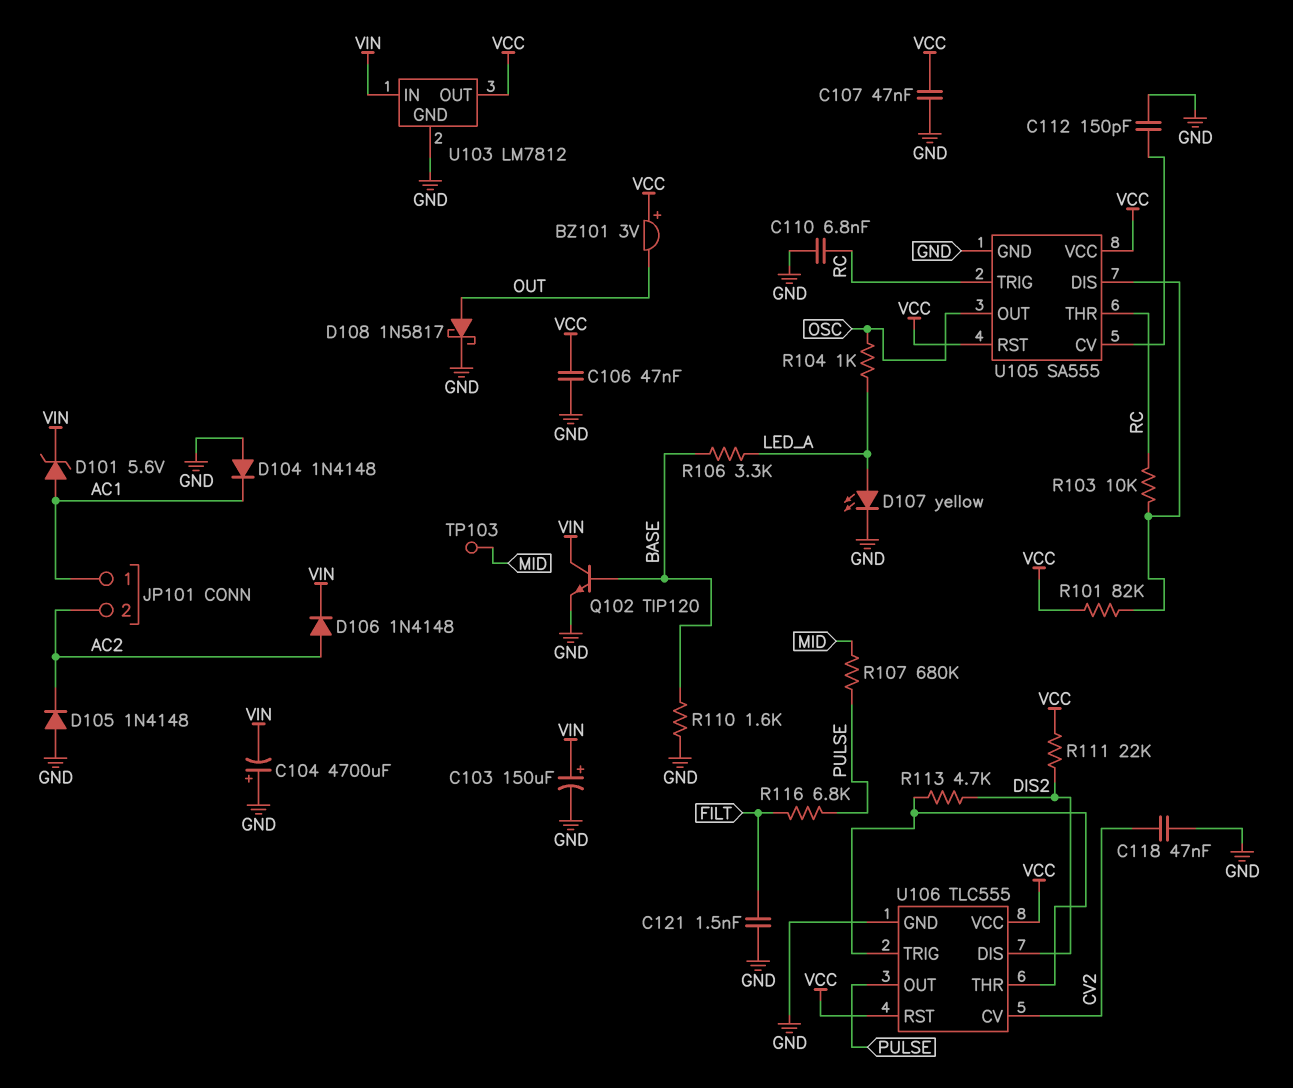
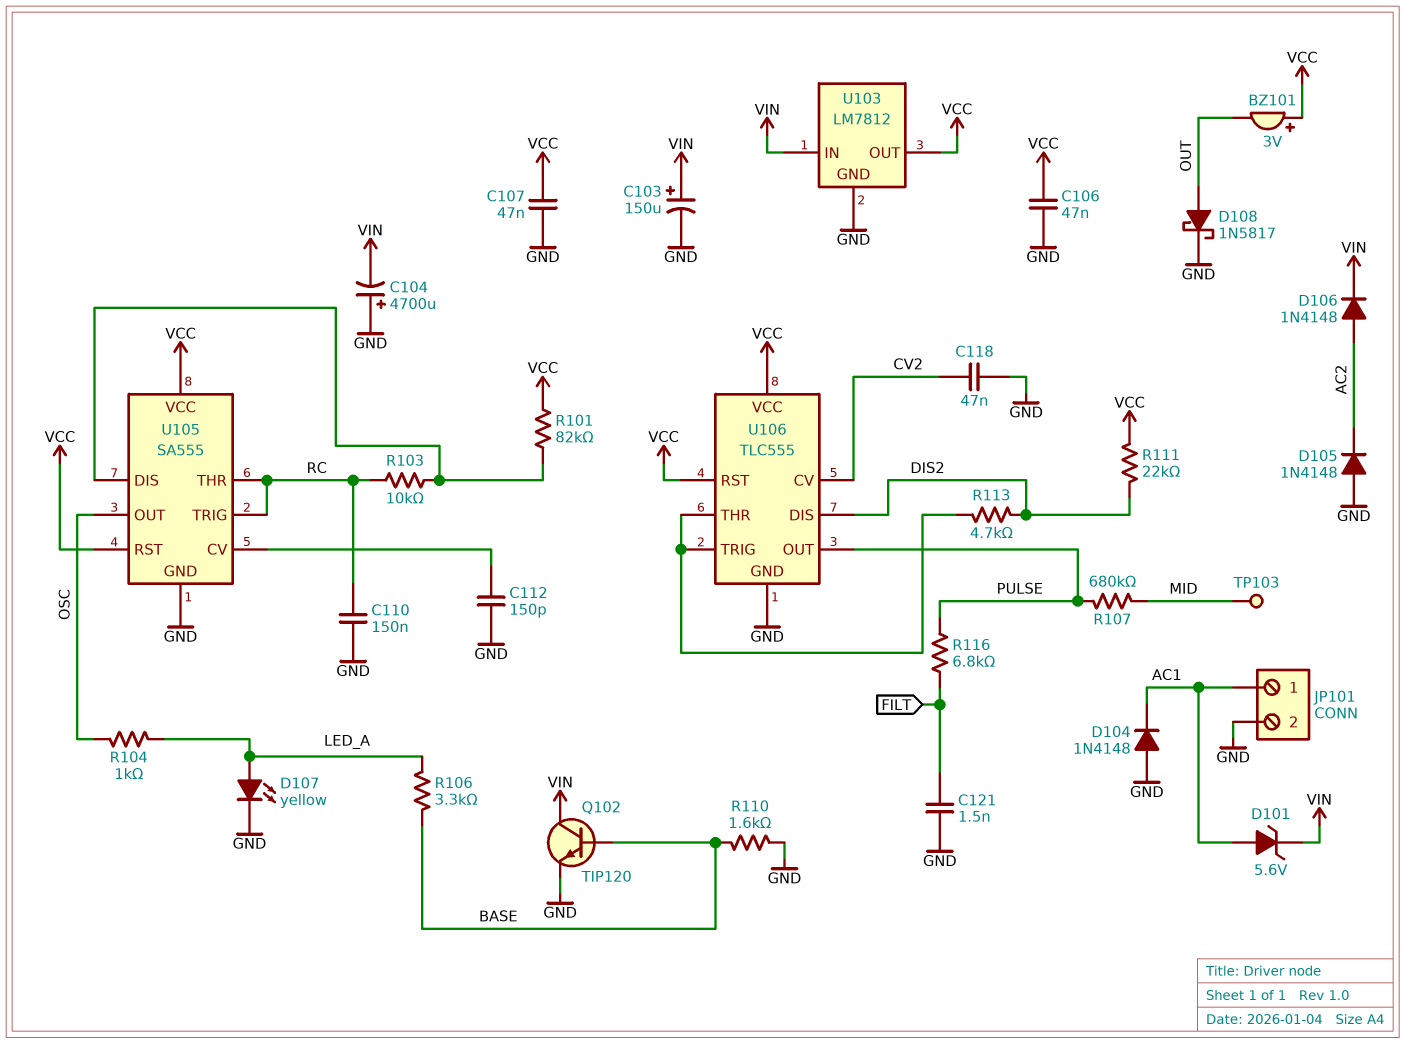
C110: 6.8nF (GND, RC) -> 150nF (GND, RC)
JP101 pin 2: AC2 -> GND

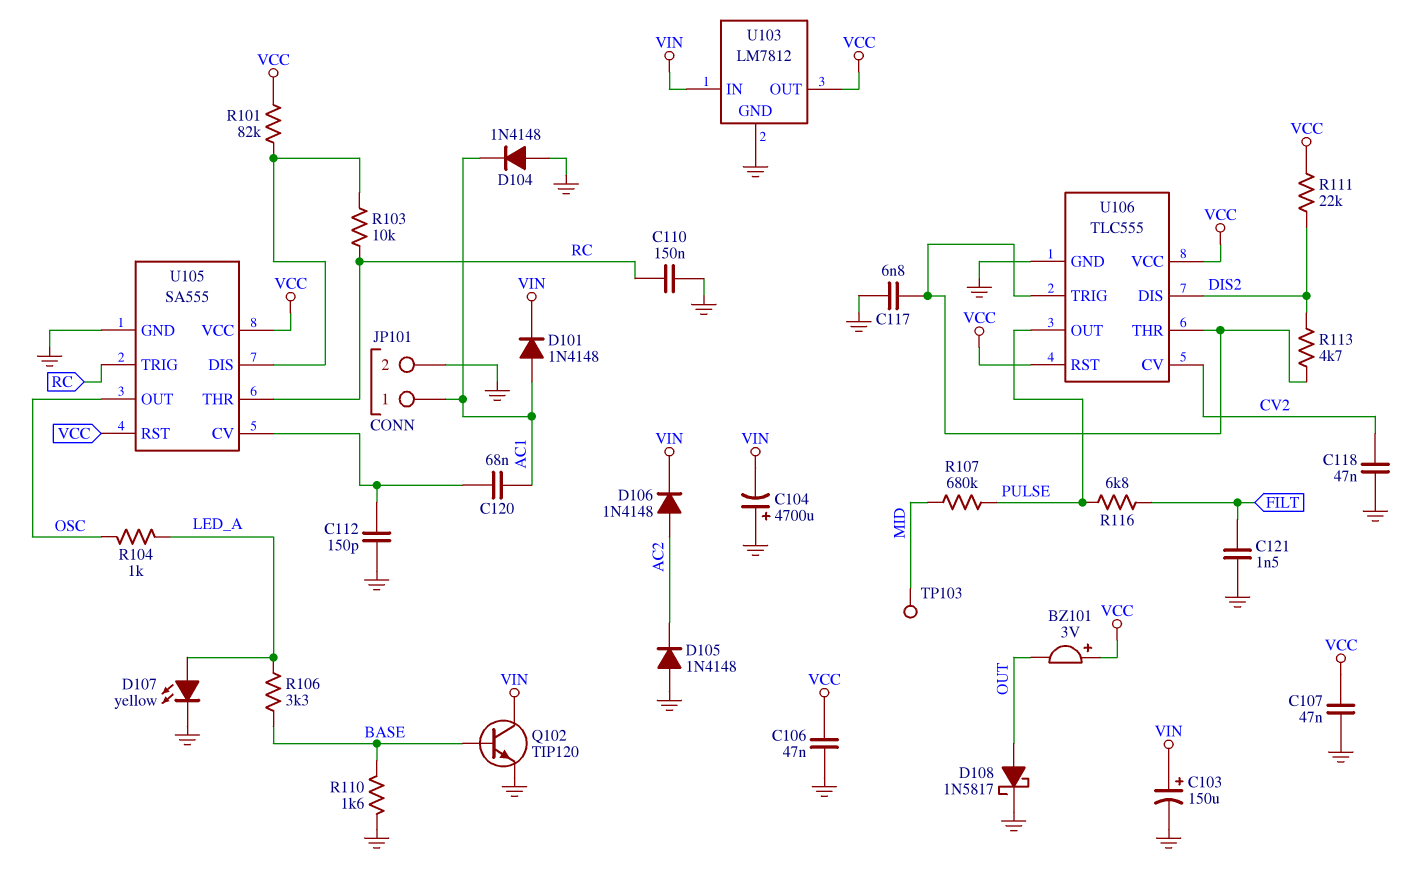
C117: none -> 6.8nF (GND, U106/THR)
C120: none -> 68nF (AC1, U105/CV)
D101: zener 5.6V (A AC1, K VIN) -> diode 1N4148 (A AC1, K VIN)

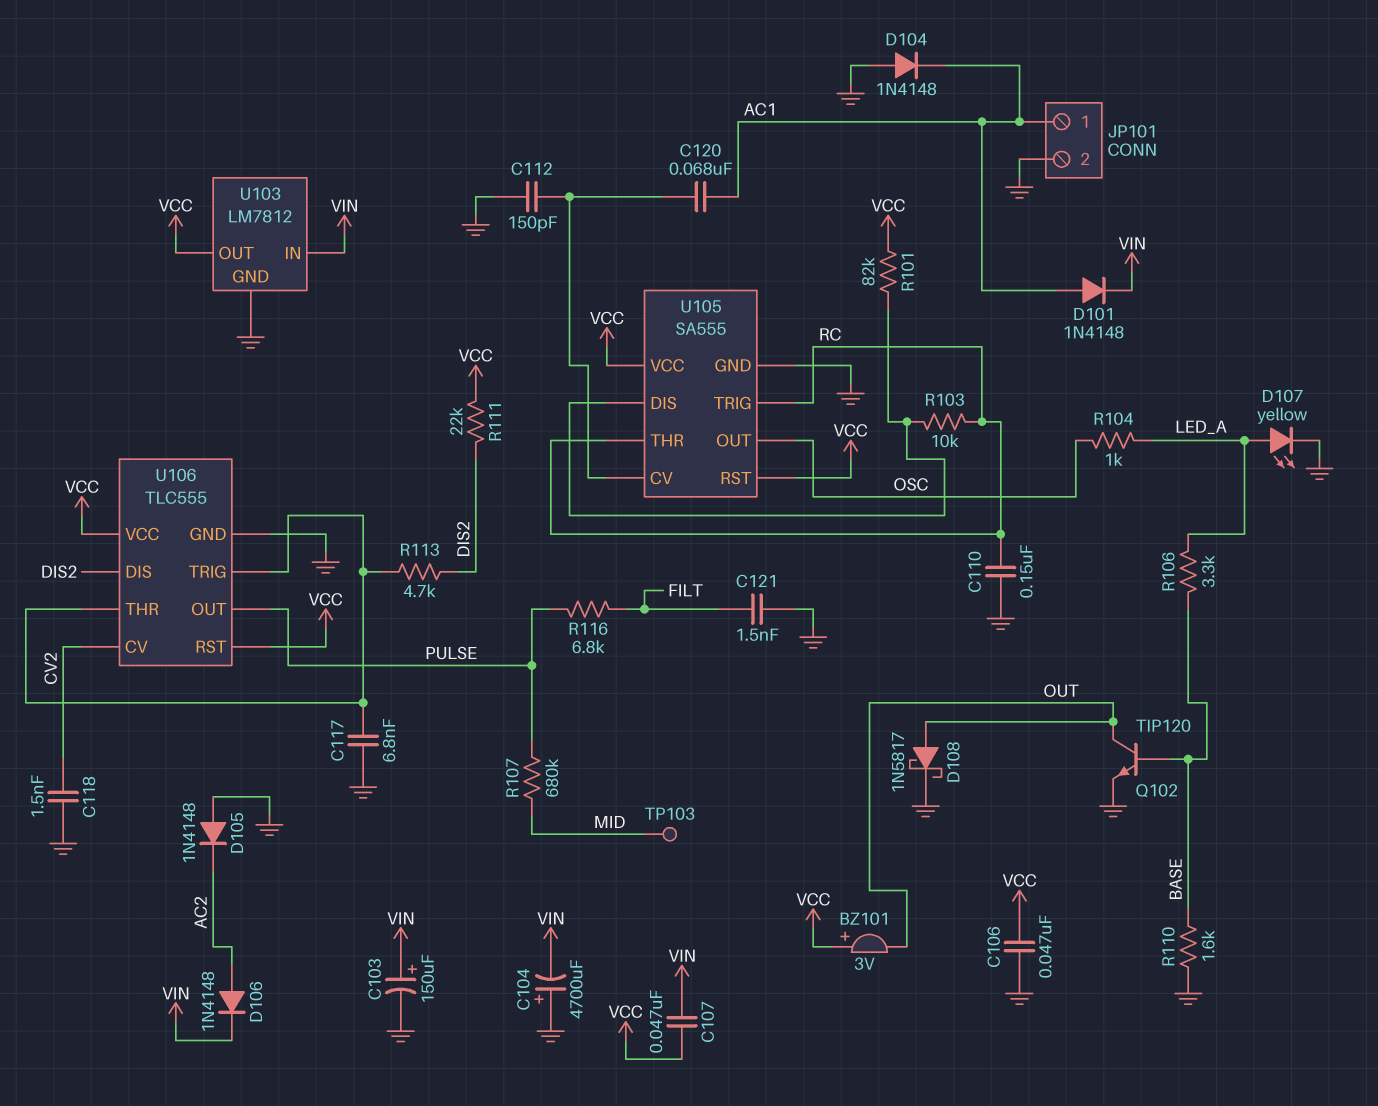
C107: 47nF (GND, VCC) -> 47nF (VCC, VIN)
C118: 47nF (CV2, GND) -> 1.5nF (CV2, GND)
Q102: NPN TIP120 (B BASE, C VIN, E GND) -> NPN TIP120 (B BASE, C OUT, E GND)

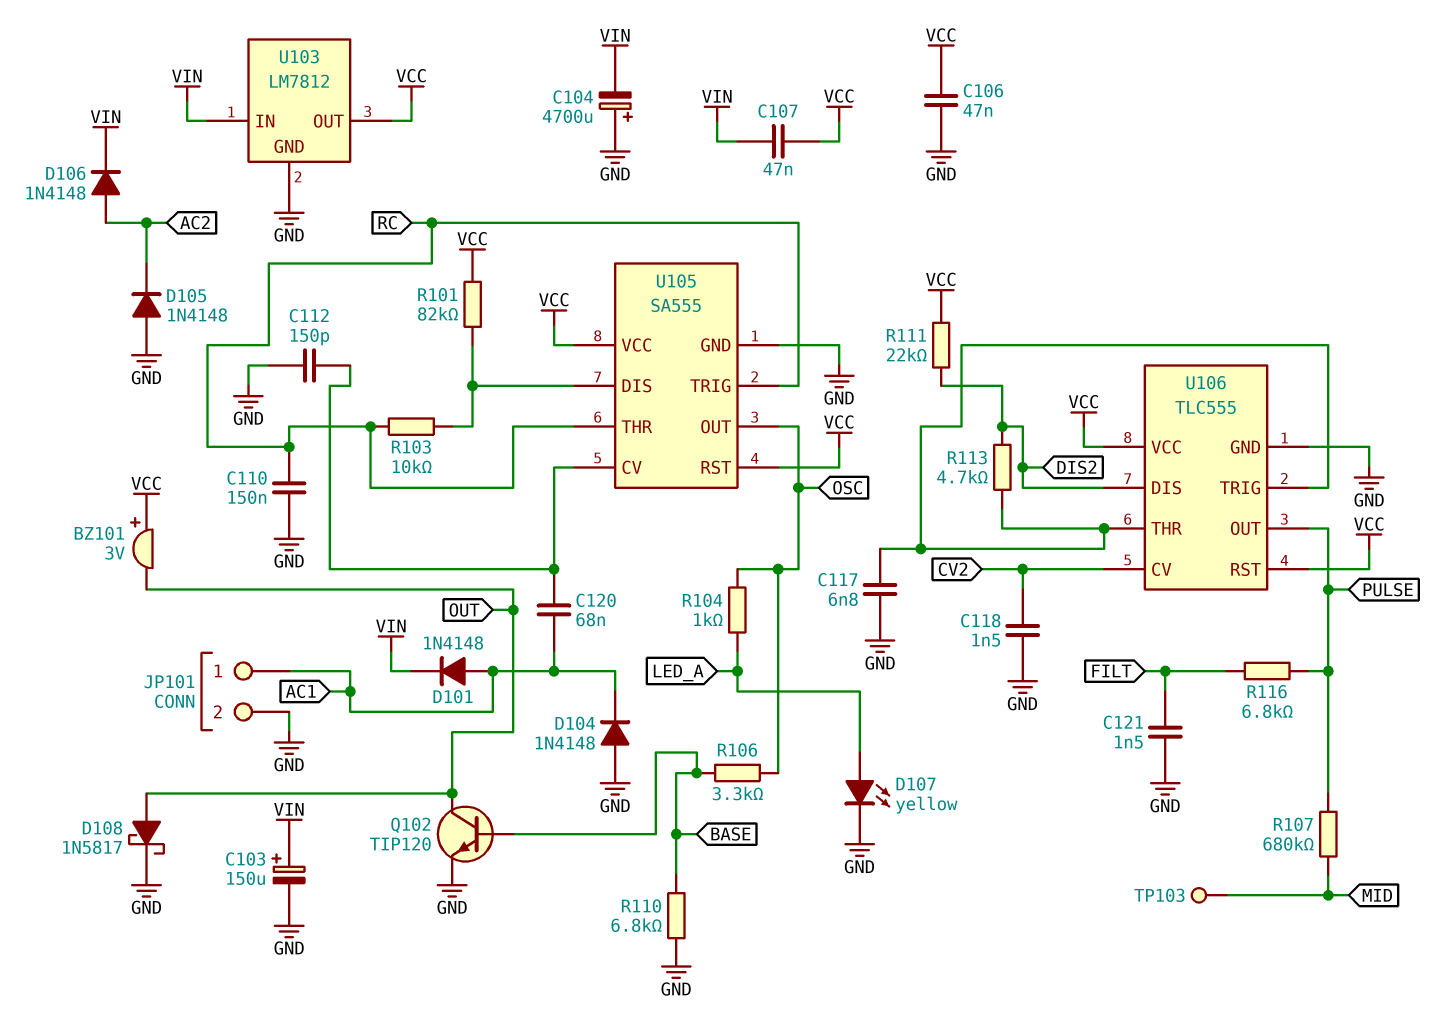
R106: 3.3k (BASE, LED_A) -> 3.3k (BASE, OSC)
R110: 1.6k (BASE, GND) -> 6.8k (BASE, GND)

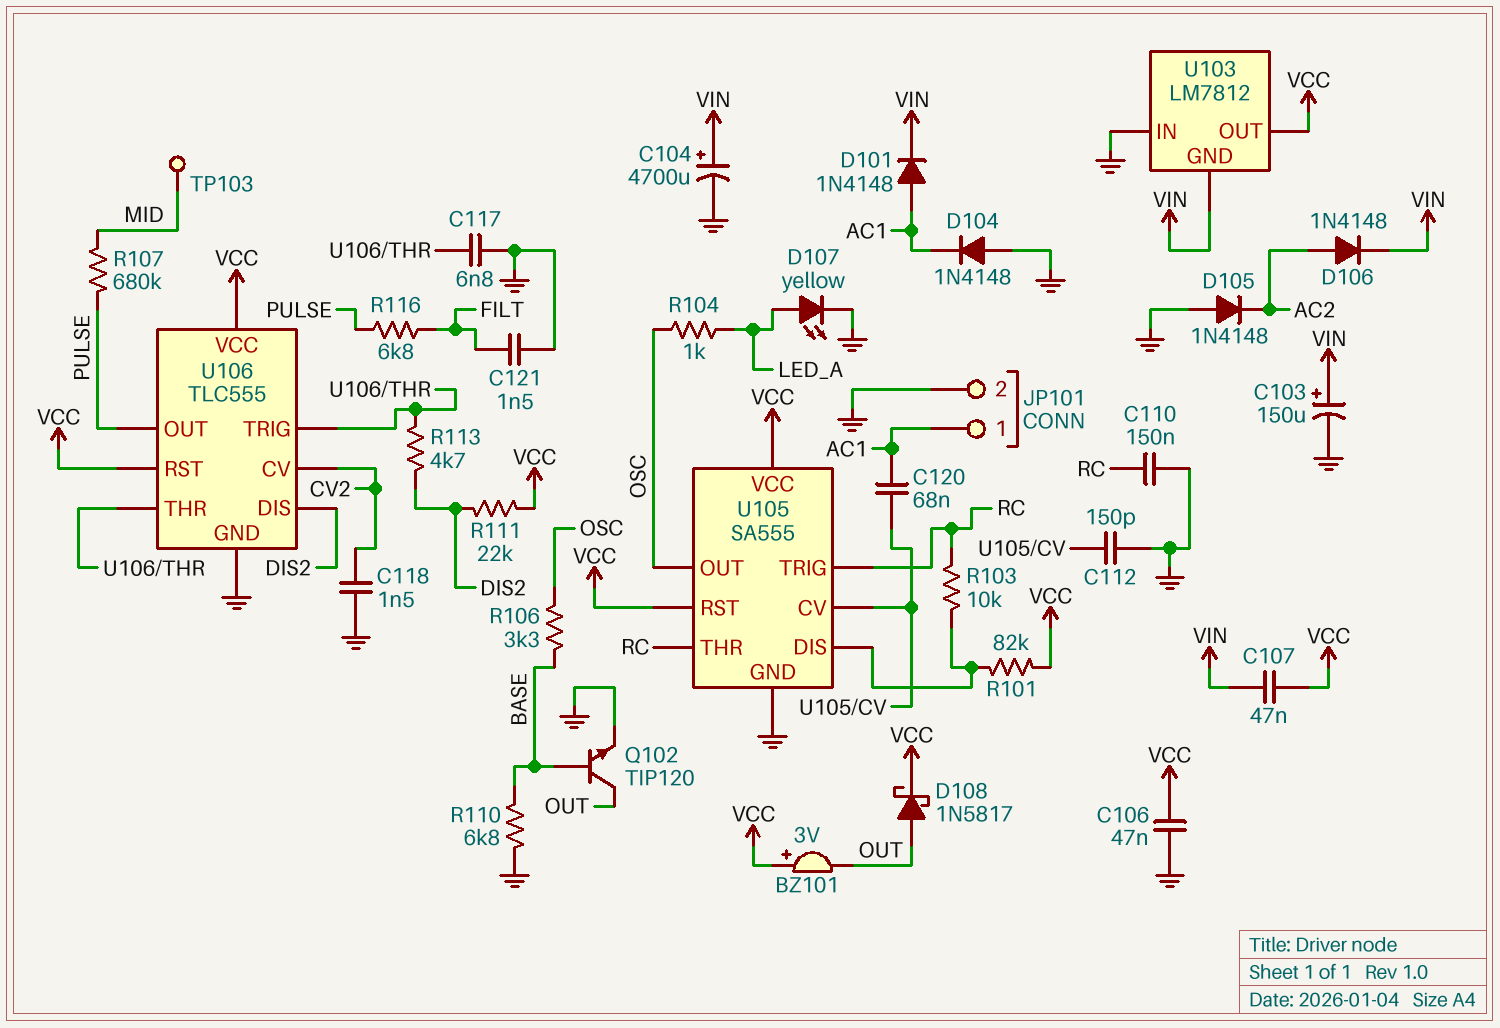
C104: 4700uF (plus GND, minus VIN) -> 4700uF (plus VIN, minus GND)
D108: schottky 1N5817 (A OUT, K GND) -> schottky 1N5817 (A OUT, K VCC)
U103 pin GND: GND -> VIN
U103 pin IN: VIN -> GND

